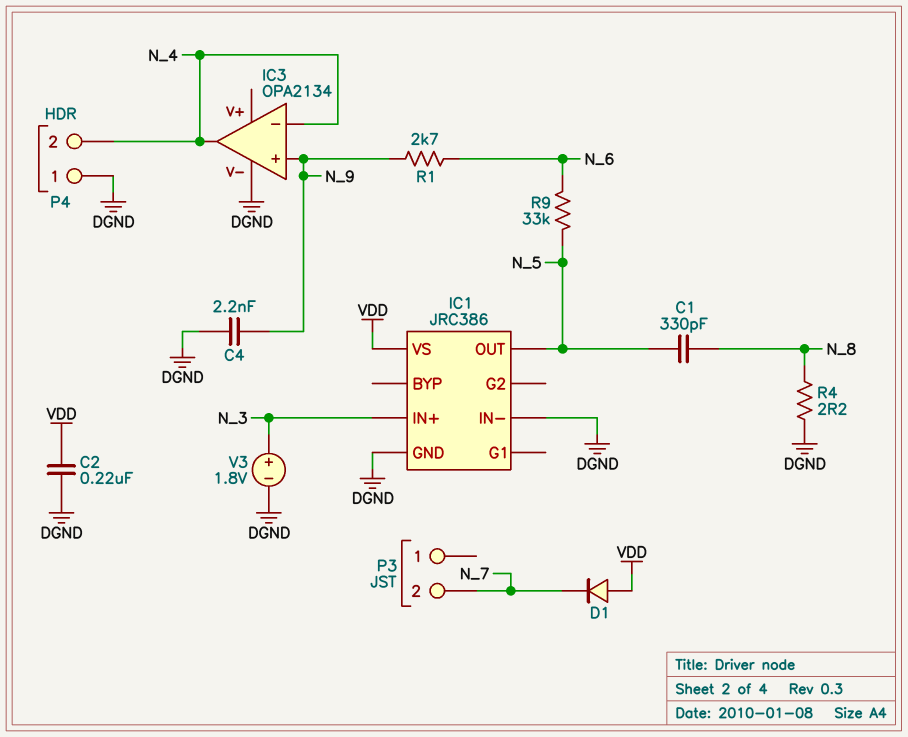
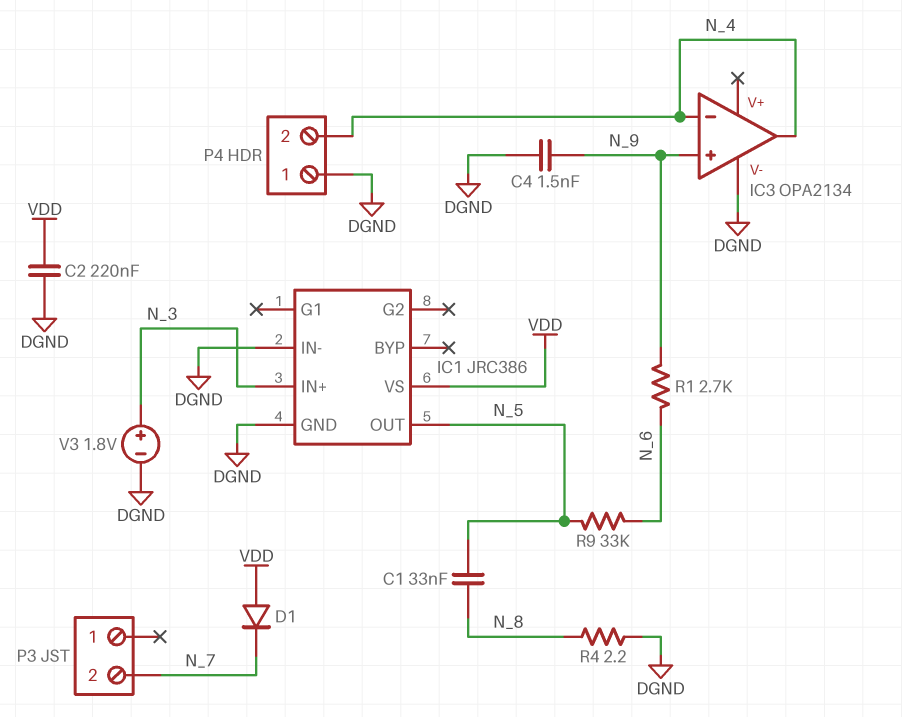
C1: 330pF (N_5, N_8) -> 33nF (N_5, N_8)
C4: 2.2nF (DGND, N_9) -> 1.5nF (DGND, N_9)

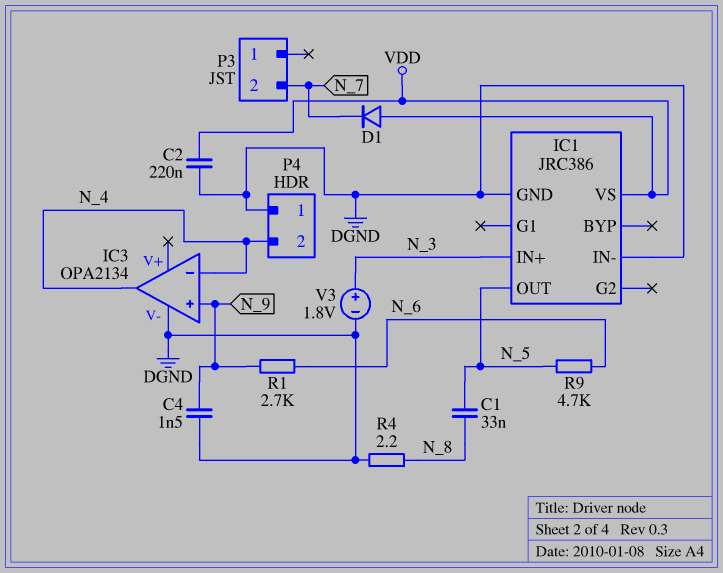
R9: 33k (N_5, N_6) -> 4.7k (N_5, N_6)

